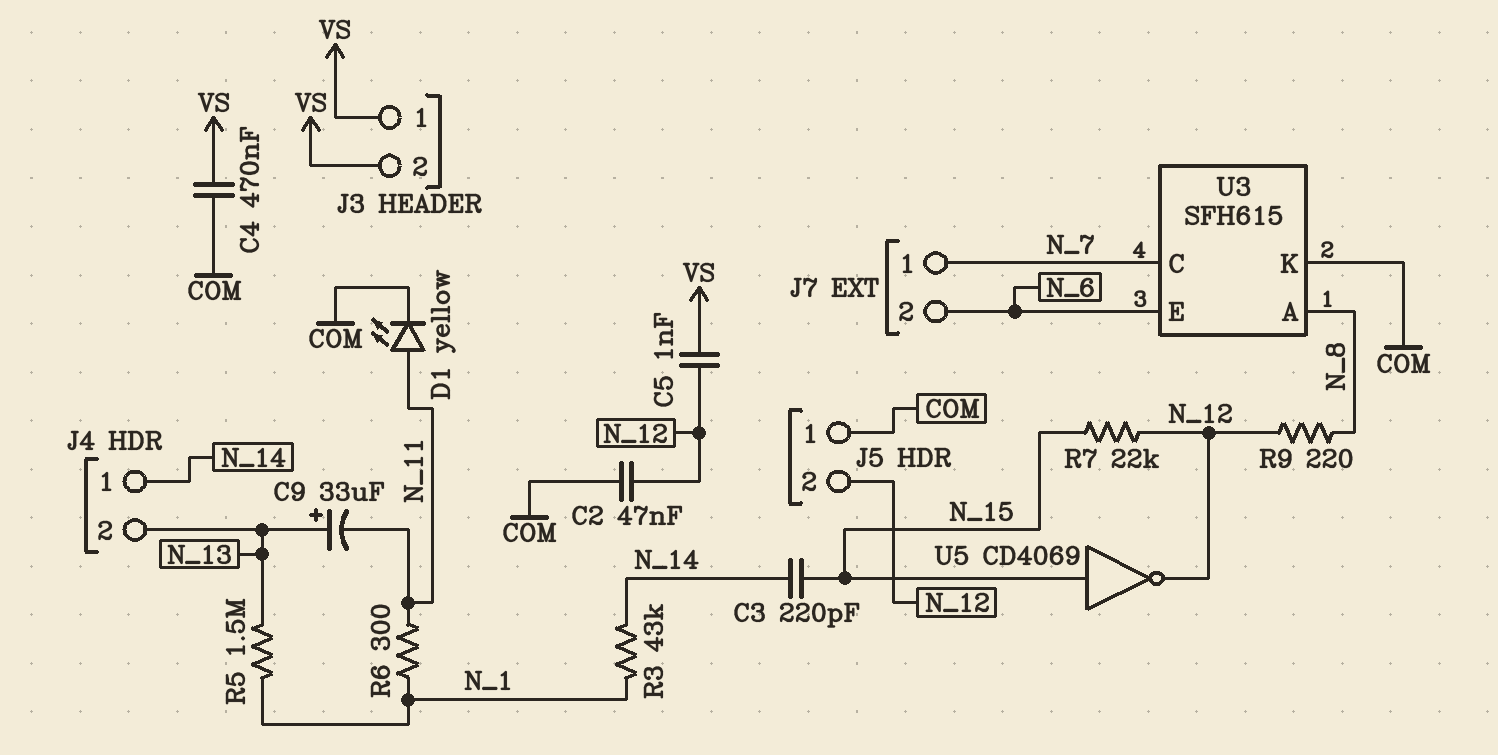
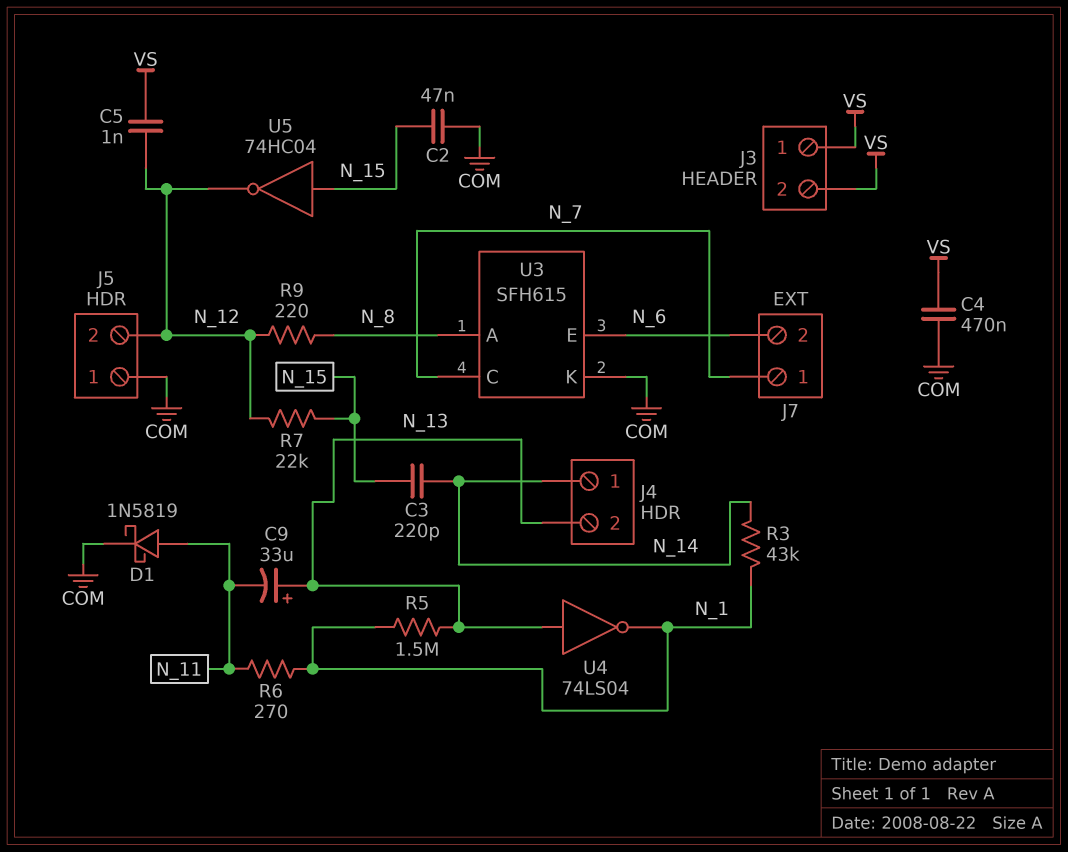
C2: 47nF (COM, N_12) -> 47nF (COM, N_15)
D1: LED yellow (A N_11, K COM) -> schottky 1N5819 (A N_11, K COM)
R6: 300 (N_1, N_11) -> 270 (N_1, N_11)
U4: none -> NOT 74LS04 (in N_13, out N_1)
U5: NOT CD4069 (in N_15, out N_12) -> NOT 74HC04 (in N_15, out N_12)

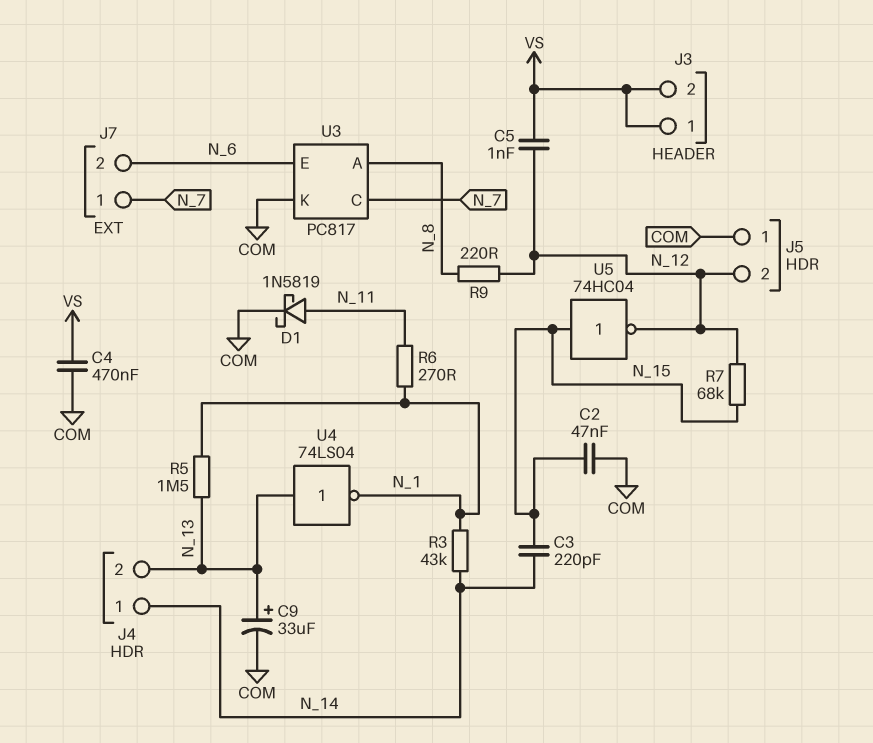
C9: 33uF (plus N_13, minus N_11) -> 33uF (plus N_13, minus COM)
R7: 22k (N_12, N_15) -> 68k (N_12, N_15)
U3: SFH615 -> PC817

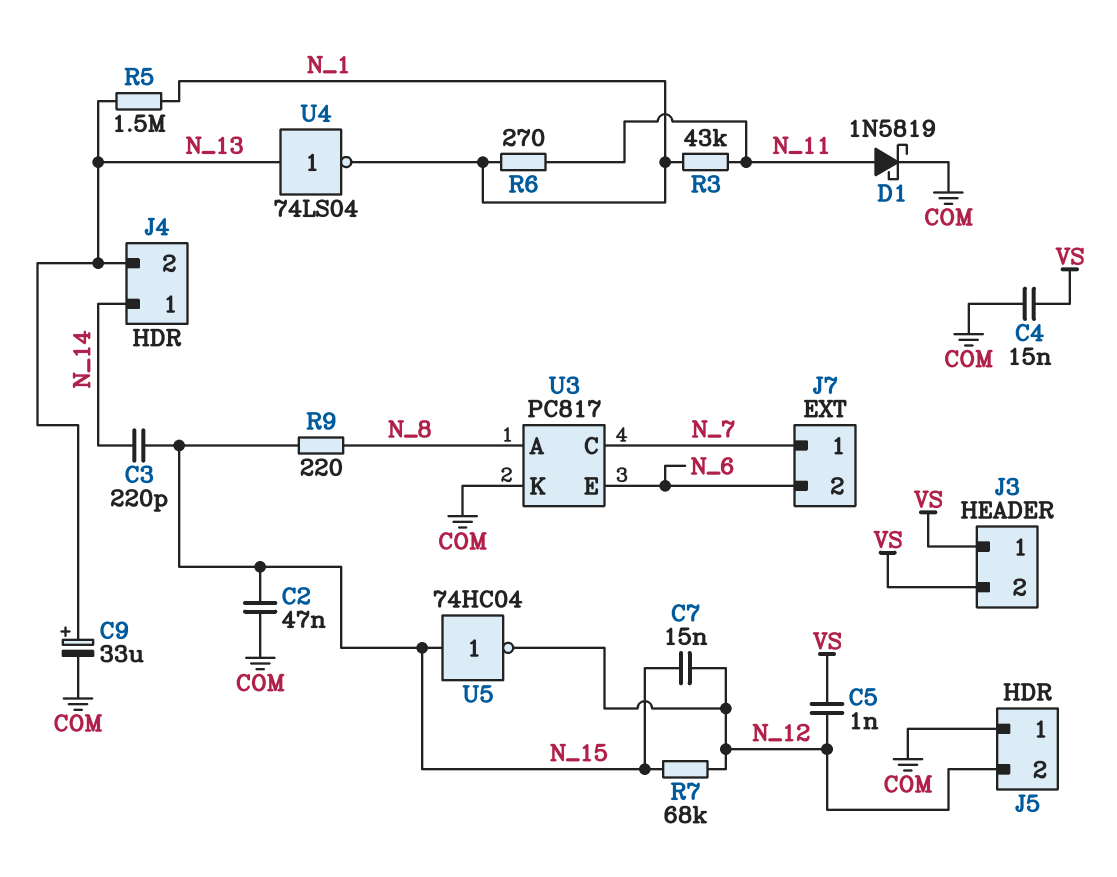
C4: 470nF (COM, VS) -> 15nF (COM, VS)
C7: none -> 15nF (N_12, N_15)
R3: 43k (N_1, N_14) -> 43k (N_1, N_11)
R9: 220 (N_8, N_12) -> 220 (N_8, N_15)

